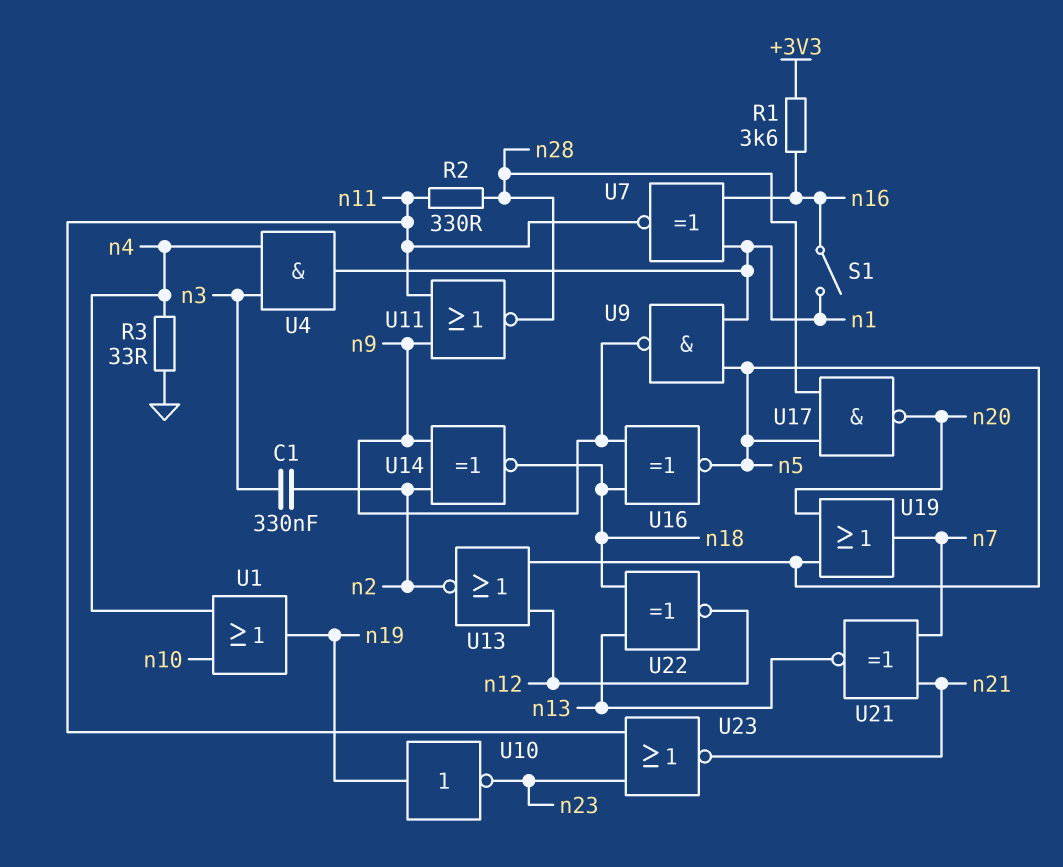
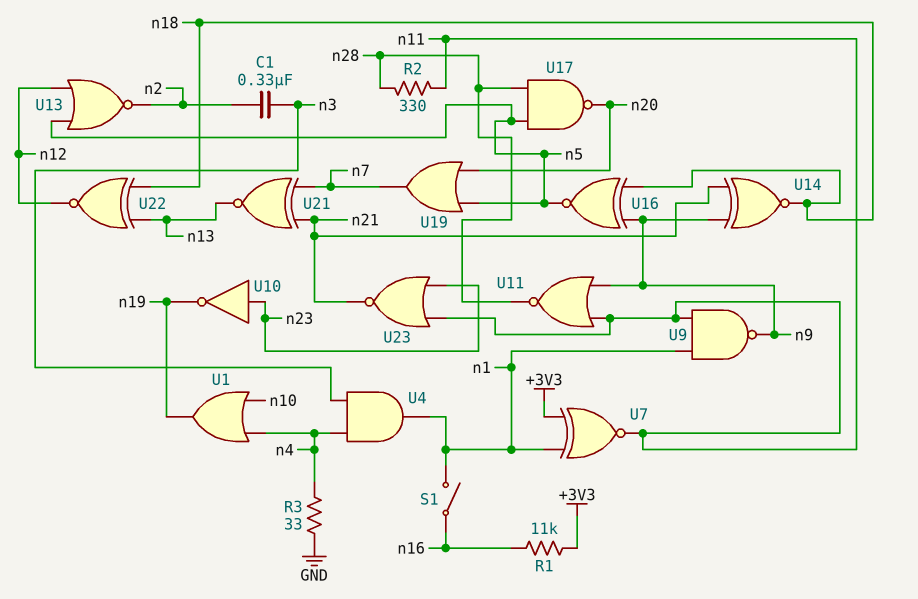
R1: 3.6k (+3V3, n16) -> 11k (+3V3, n16)
U7: XNOR (in n1, in n16, out n11) -> XNOR (in +3V3, in n1, out n11)
U9: NAND (in n1, in n5, out n9) -> NAND (in n1, in n11, out n9)
U10: NOT (in n19, out n23) -> NOT (in n23, out n19)
U14: XNOR (in n2, in n9, out n18) -> XNOR (in n9, in n21, out n18)

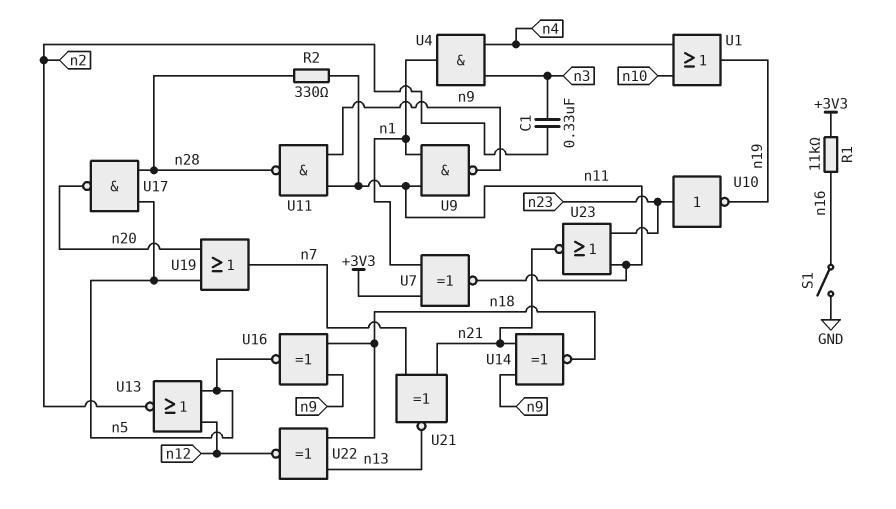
R3: 33 (GND, n4) -> none
S1: switch (n1, n16) -> switch (GND, n16)
U11: NOR (in n9, in n11, out n28) -> NAND (in n9, in n11, out n28)

